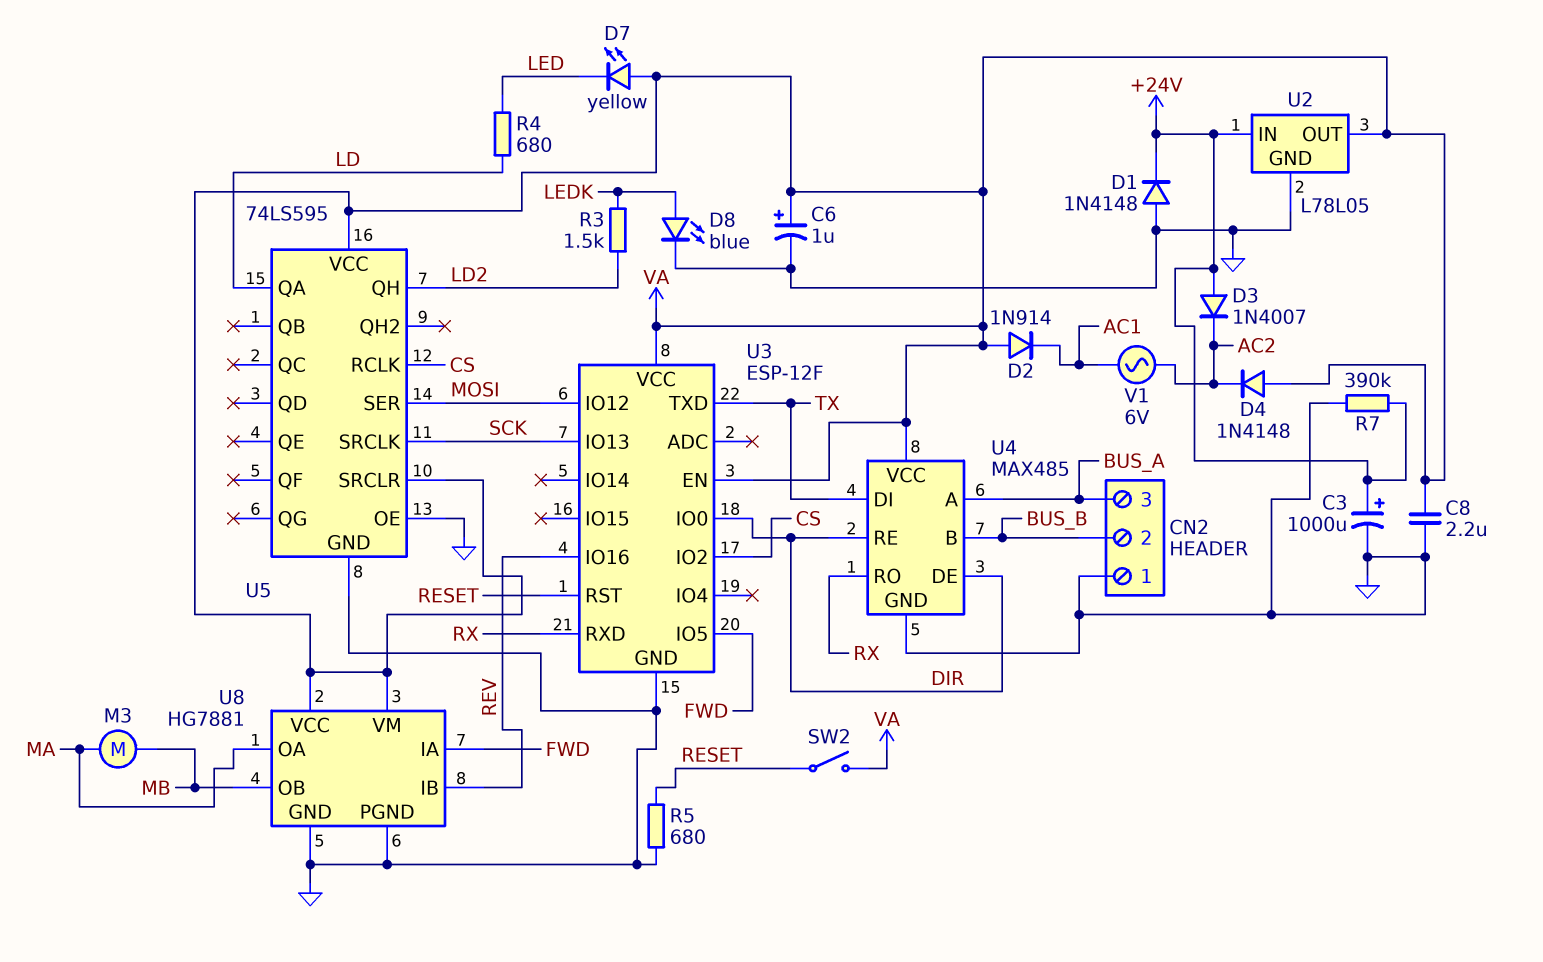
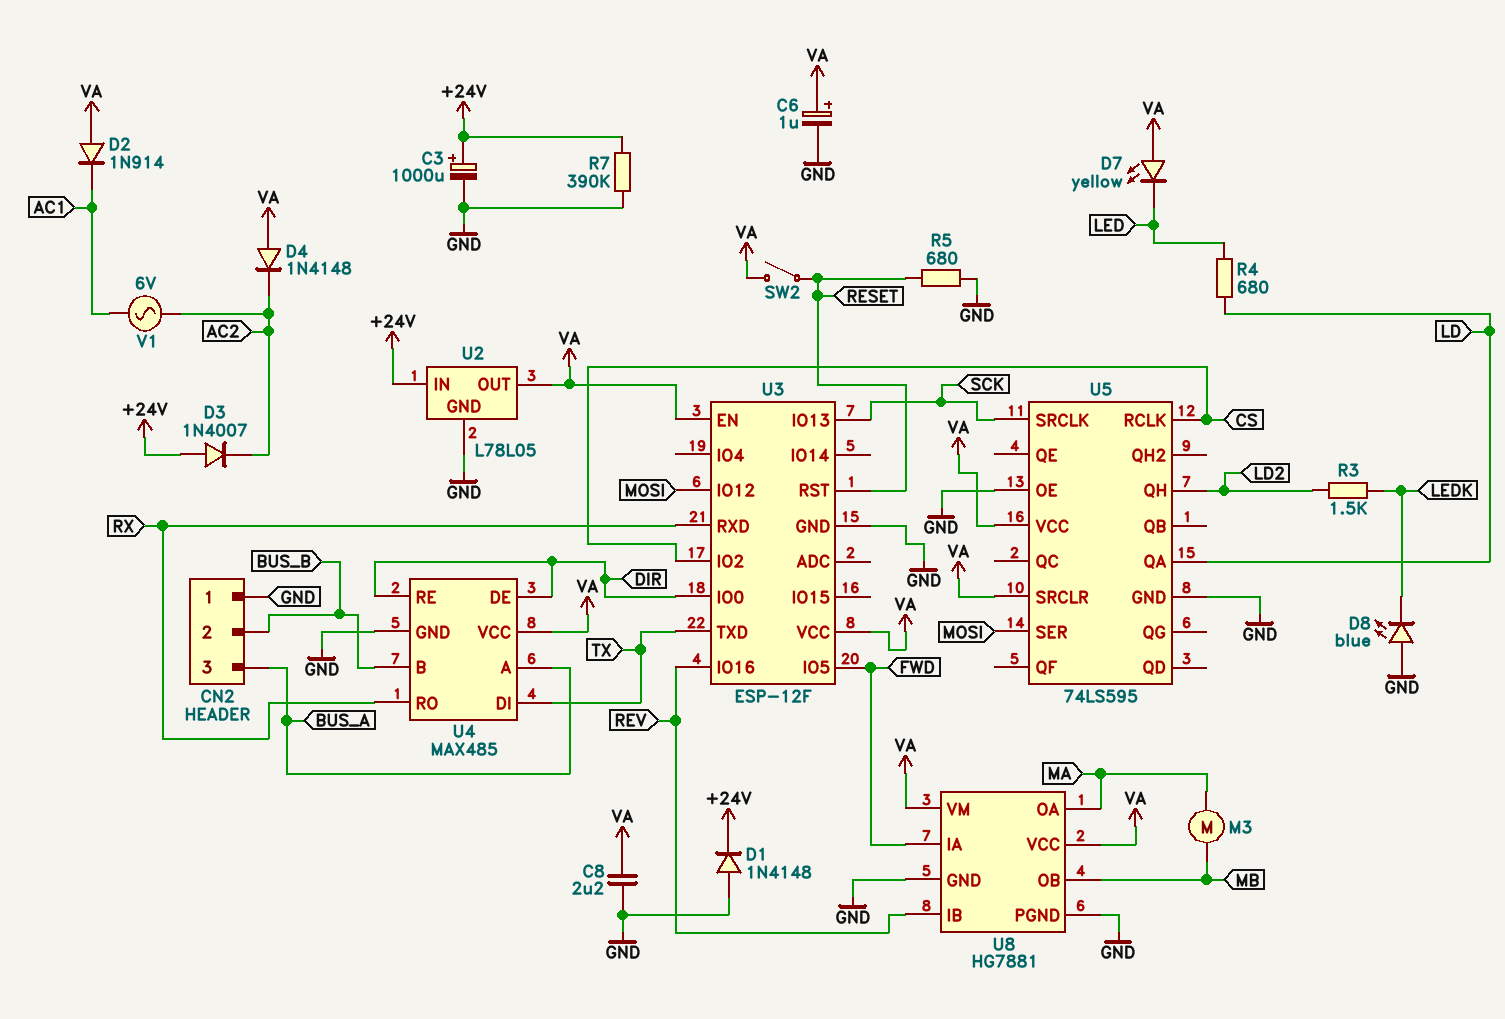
D8: LED blue (A LEDK, K GND) -> LED blue (A GND, K LEDK)

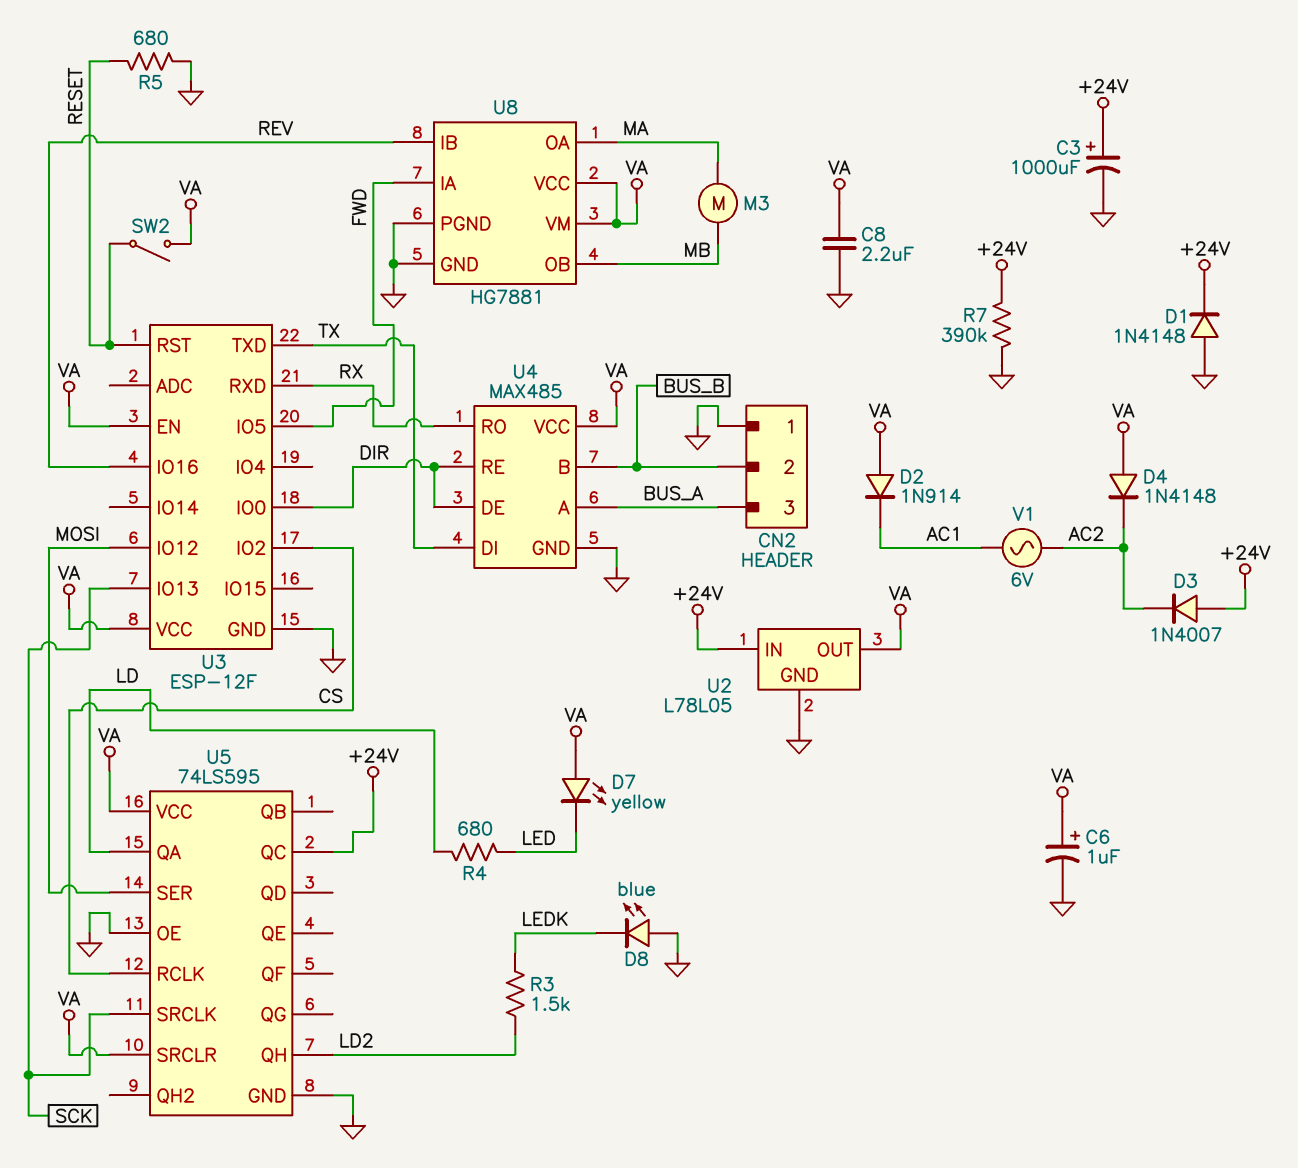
U5 pin QC: none -> +24V

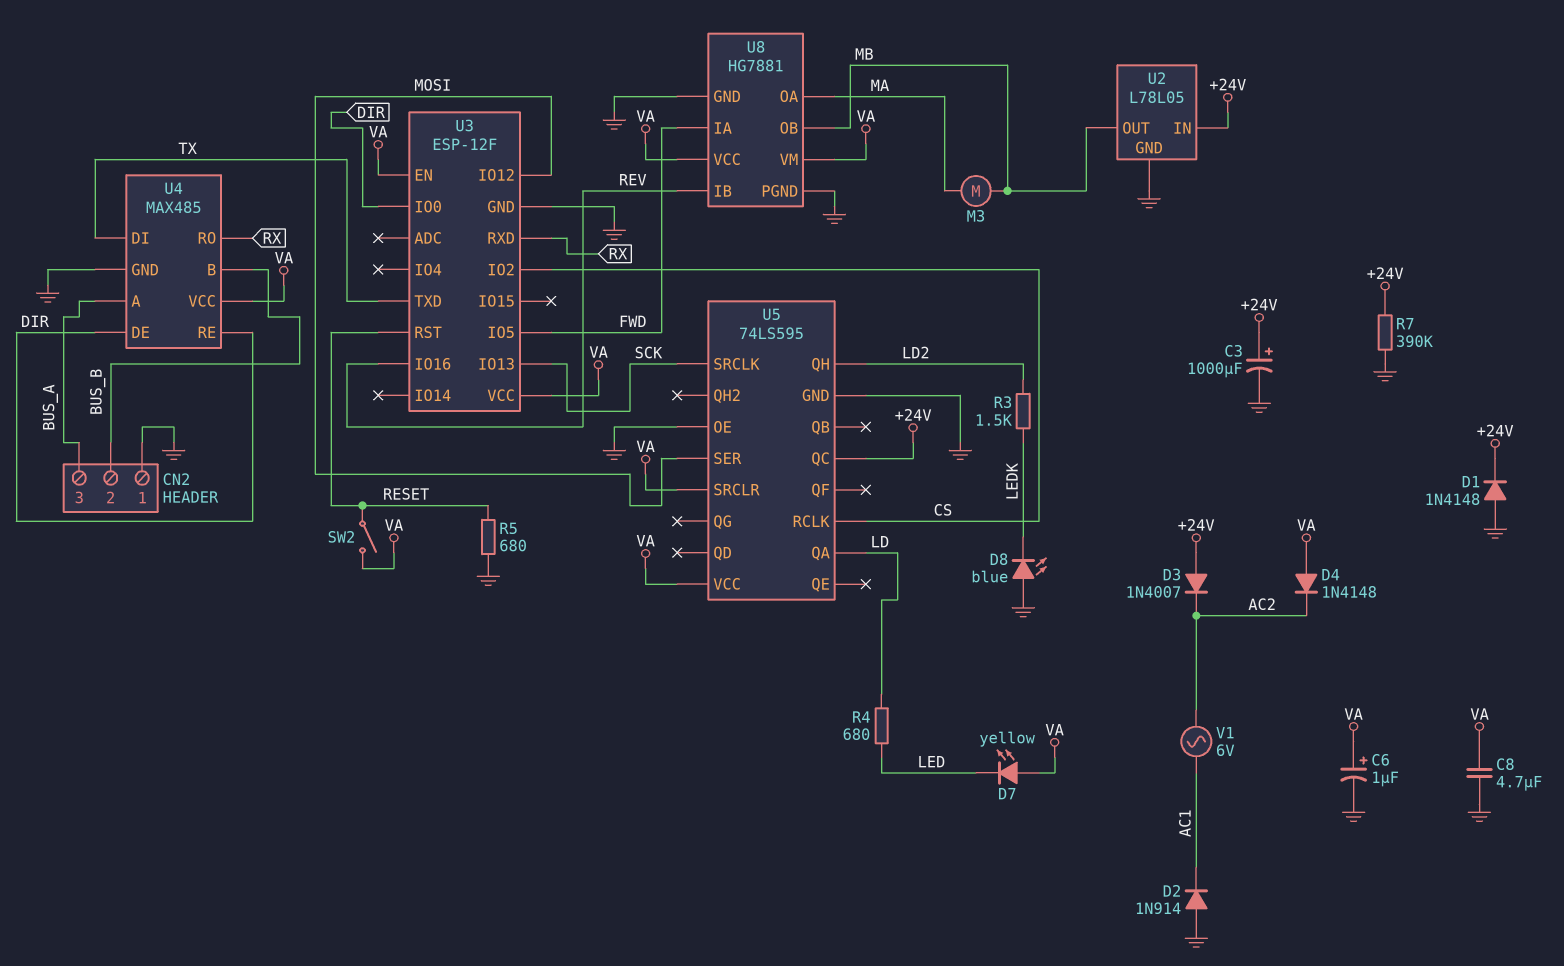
C8: 2.2uF (GND, VA) -> 4.7uF (GND, VA)
D2: diode 1N914 (A VA, K AC1) -> diode 1N914 (A GND, K AC1)
U2 pin OUT: VA -> MB

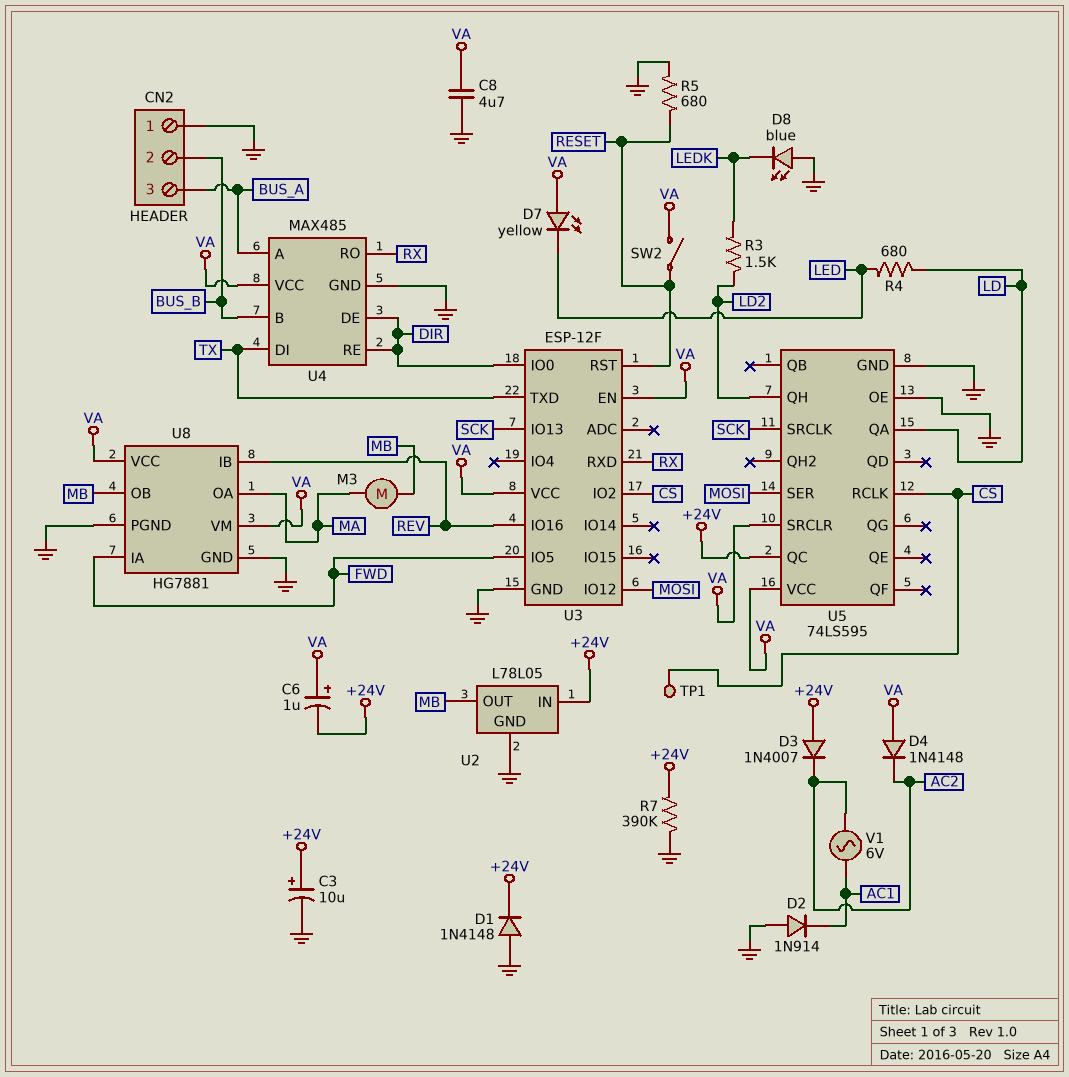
C3: 1000uF (plus +24V, minus GND) -> 10uF (plus +24V, minus GND)
C6: 1uF (plus VA, minus GND) -> 1uF (plus VA, minus +24V)
TP1: none -> test point (CS)

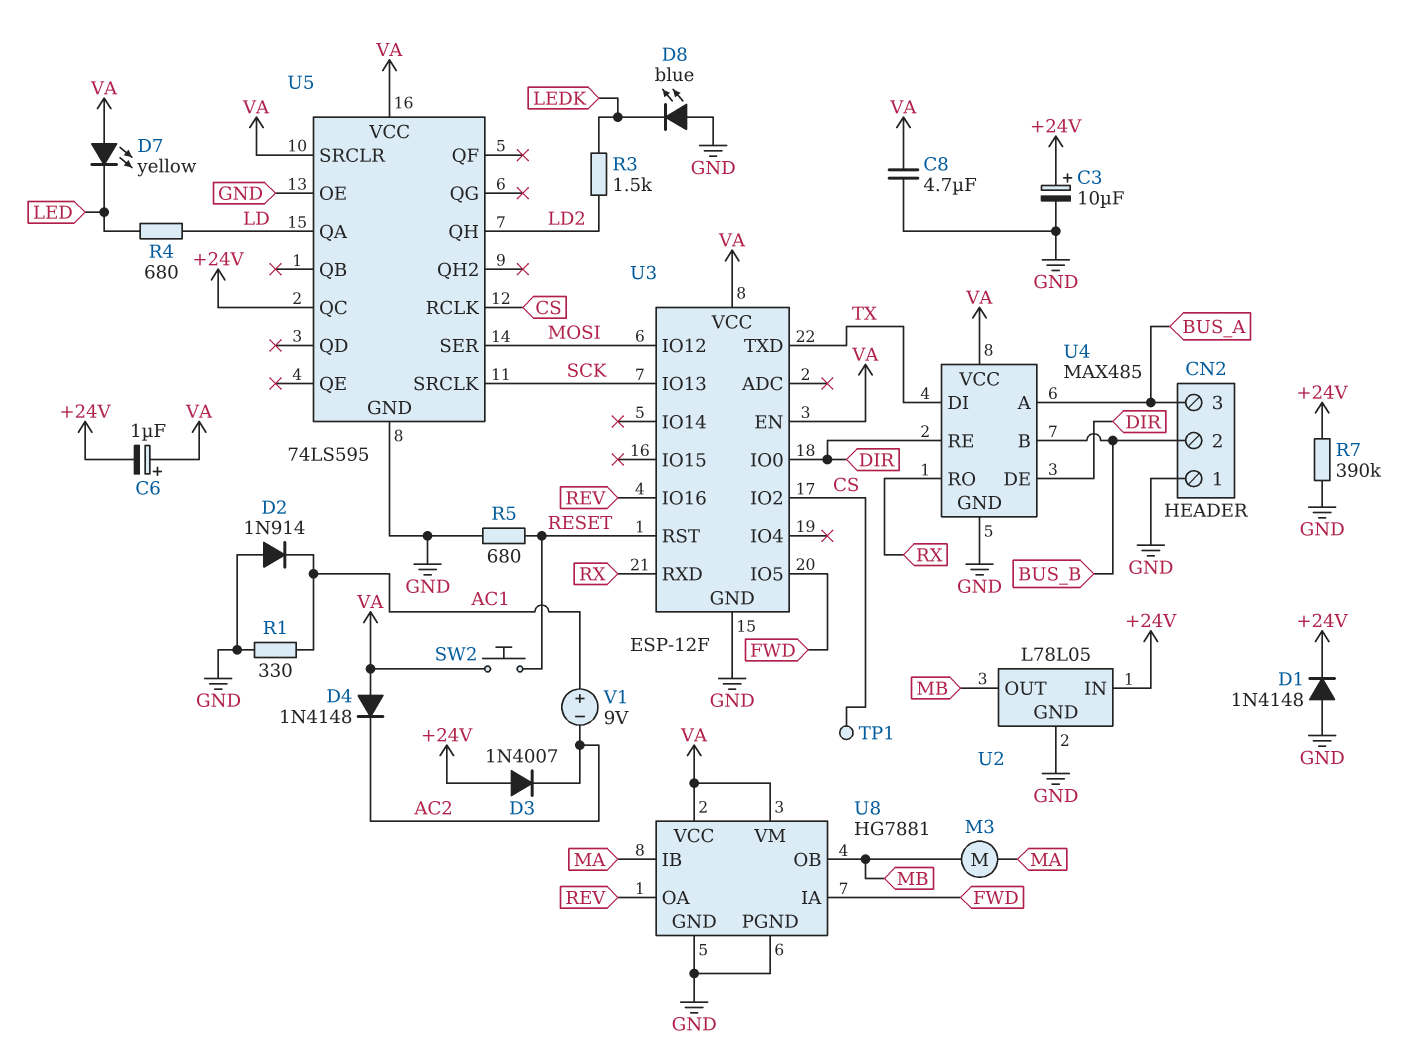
R1: none -> 330 (AC1, GND)
SW2: switch (RESET, VA) -> button (RESET, VA)
U8 pin IB: REV -> MA
U8 pin OA: MA -> REV
V1: AC 6V (AC1, AC2) -> 9V (plus AC1, minus AC2)

